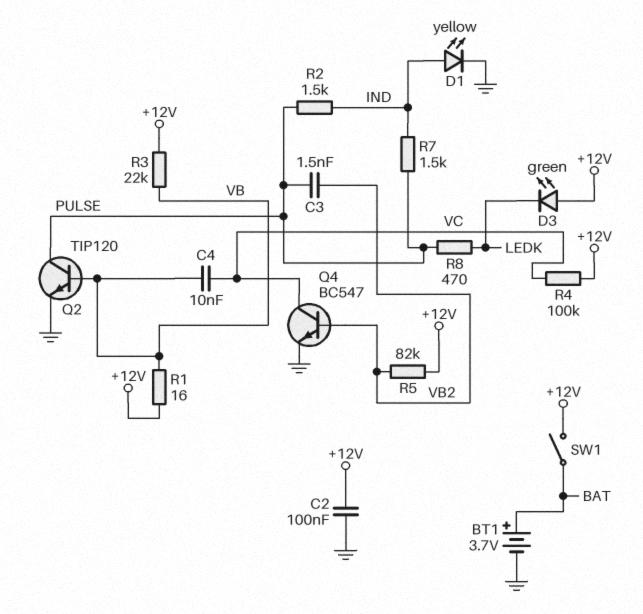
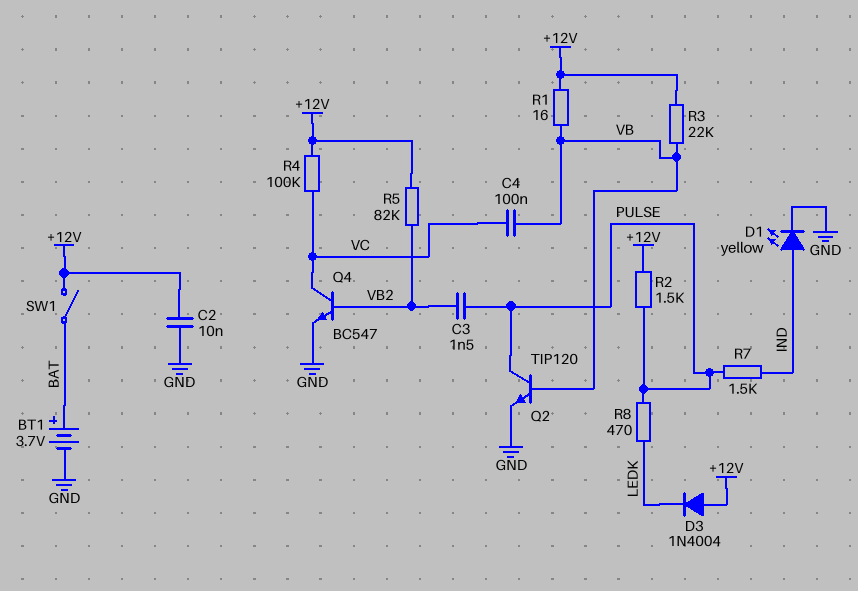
C2: 100nF (+12V, GND) -> 10nF (+12V, GND)
C4: 10nF (VB, VC) -> 100nF (VB, VC)
D3: LED green (A +12V, K LEDK) -> diode 1N4004 (A +12V, K LEDK)
R2: 1.5k (IND, PULSE) -> 1.5k (+12V, PULSE)

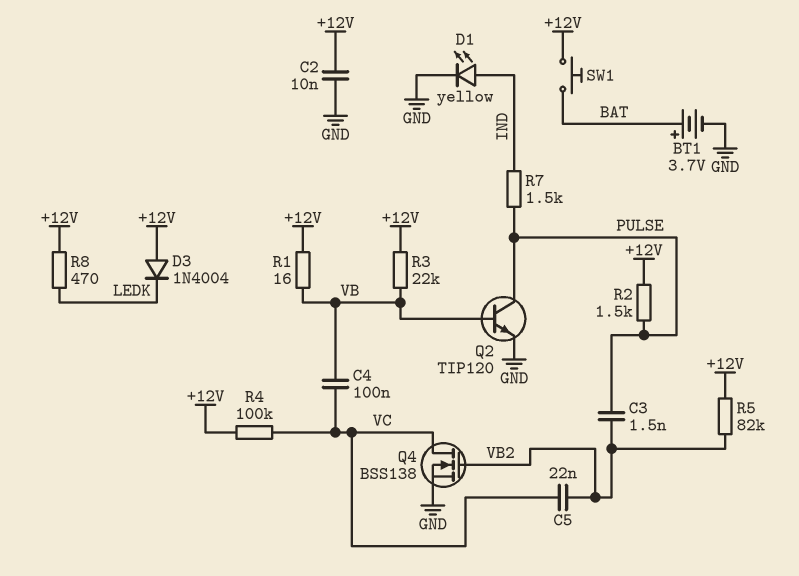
C5: none -> 22nF (VB2, VC)
Q4: NPN BC547 (B VB2, C VC, E GND) -> NMOS BSS138 (G VB2, D VC, S GND)
R8: 470 (LEDK, PULSE) -> 470 (+12V, LEDK)
SW1: switch (+12V, BAT) -> button (+12V, BAT)

